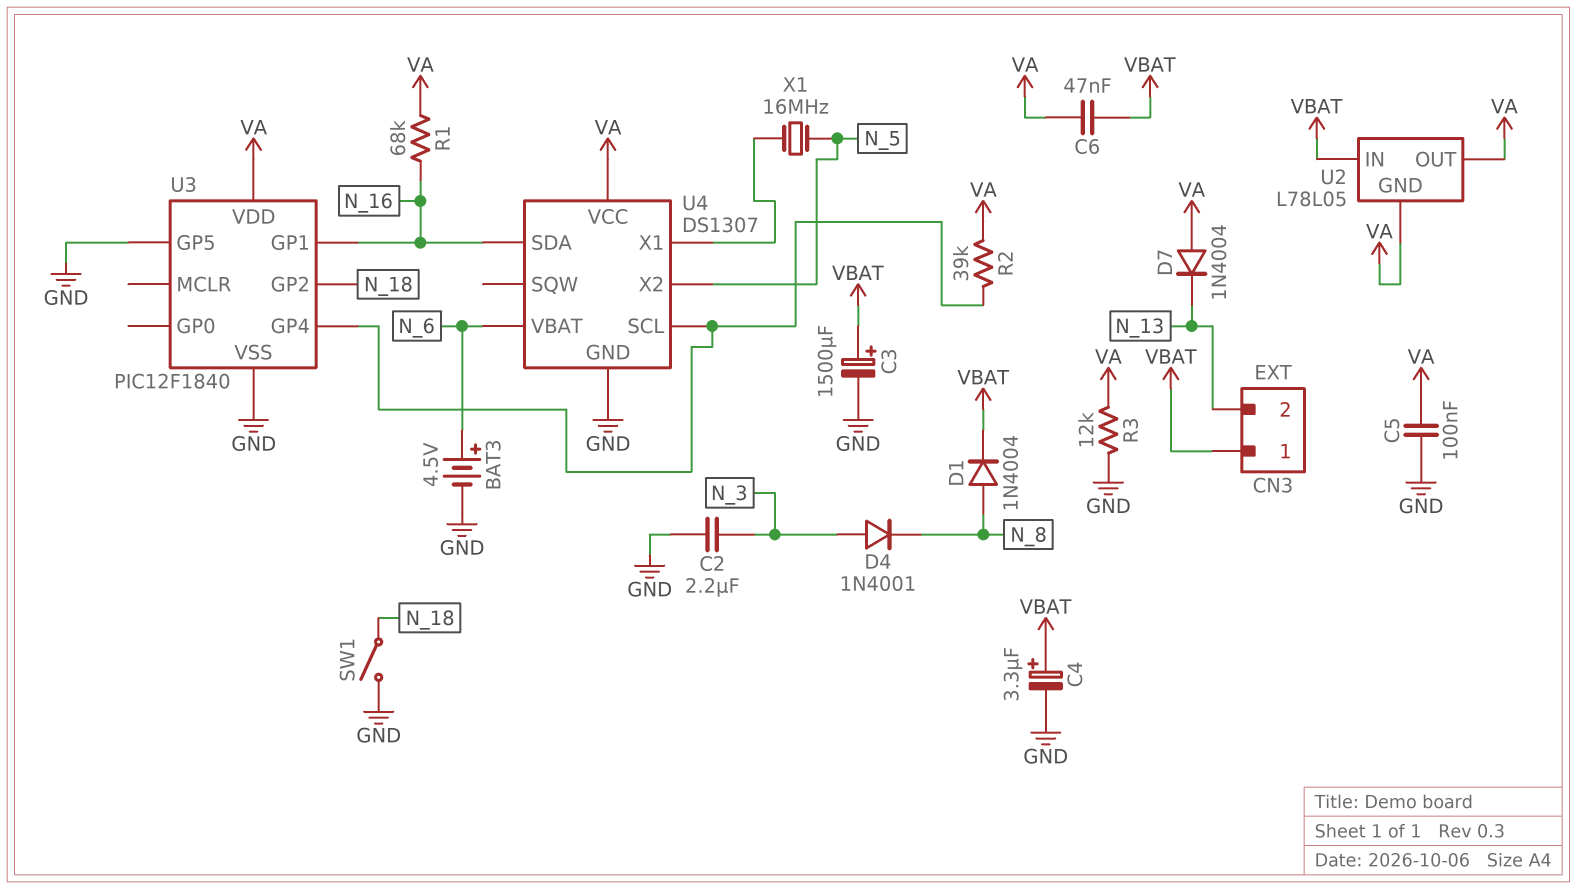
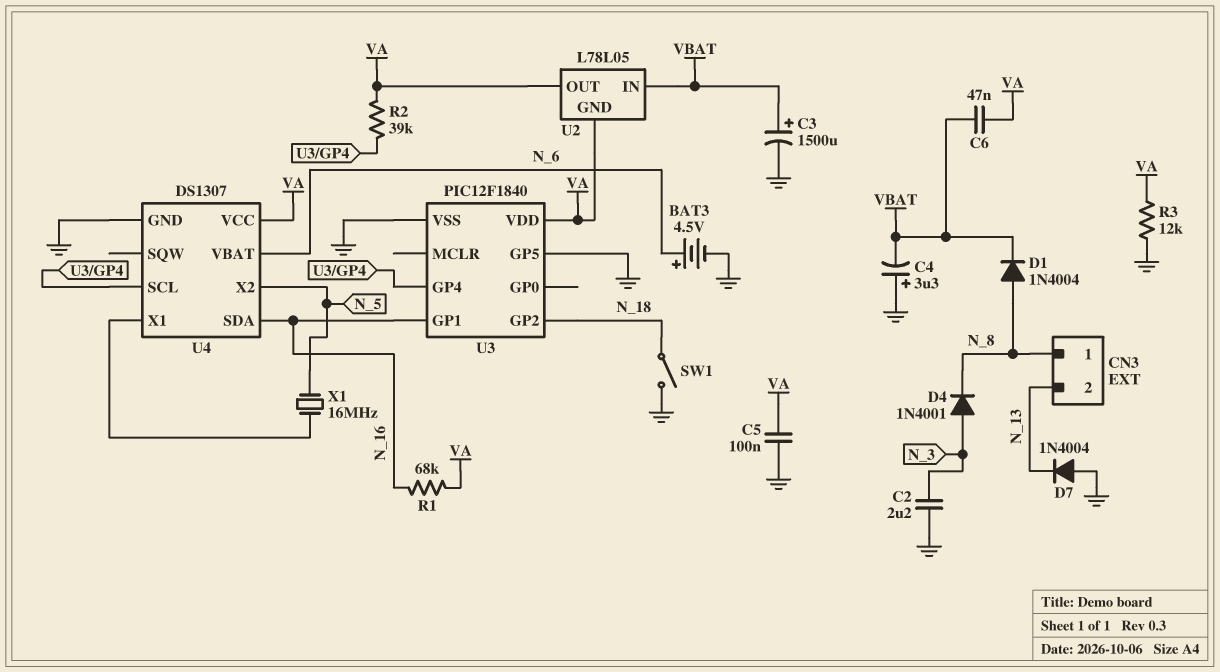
C4: 3.3uF (plus VBAT, minus GND) -> 3.3uF (plus GND, minus VBAT)
CN3 pin 1: VBAT -> N_8
D7: diode 1N4004 (A VA, K N_13) -> diode 1N4004 (A GND, K N_13)

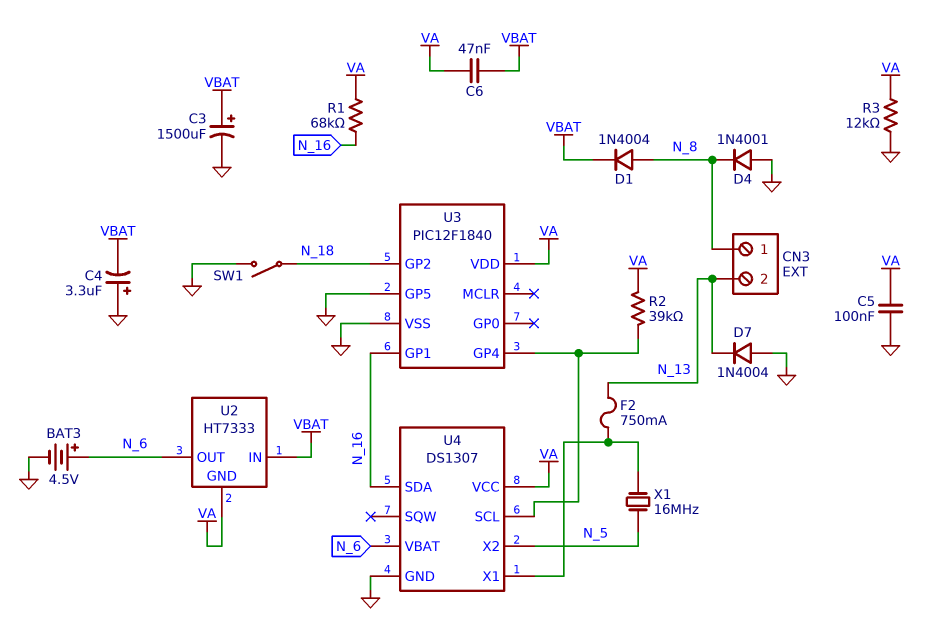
C2: 2.2uF (GND, N_3) -> none
D4: diode 1N4001 (A N_3, K N_8) -> diode 1N4001 (A GND, K N_8)
F2: none -> 750mA (N_13, U4/X1)
U2: L78L05 -> HT7333
U2 pin OUT: VA -> N_6

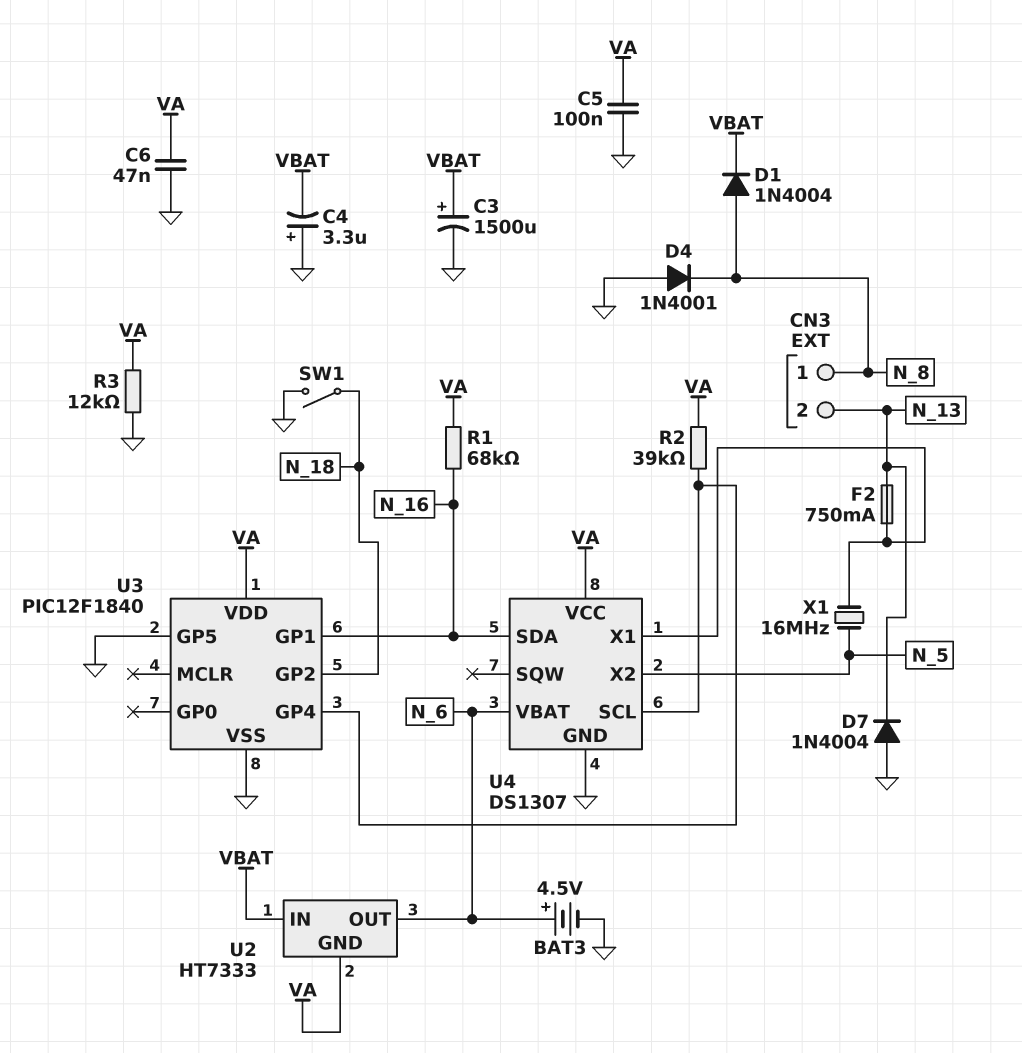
C6: 47nF (VA, VBAT) -> 47nF (GND, VA)

